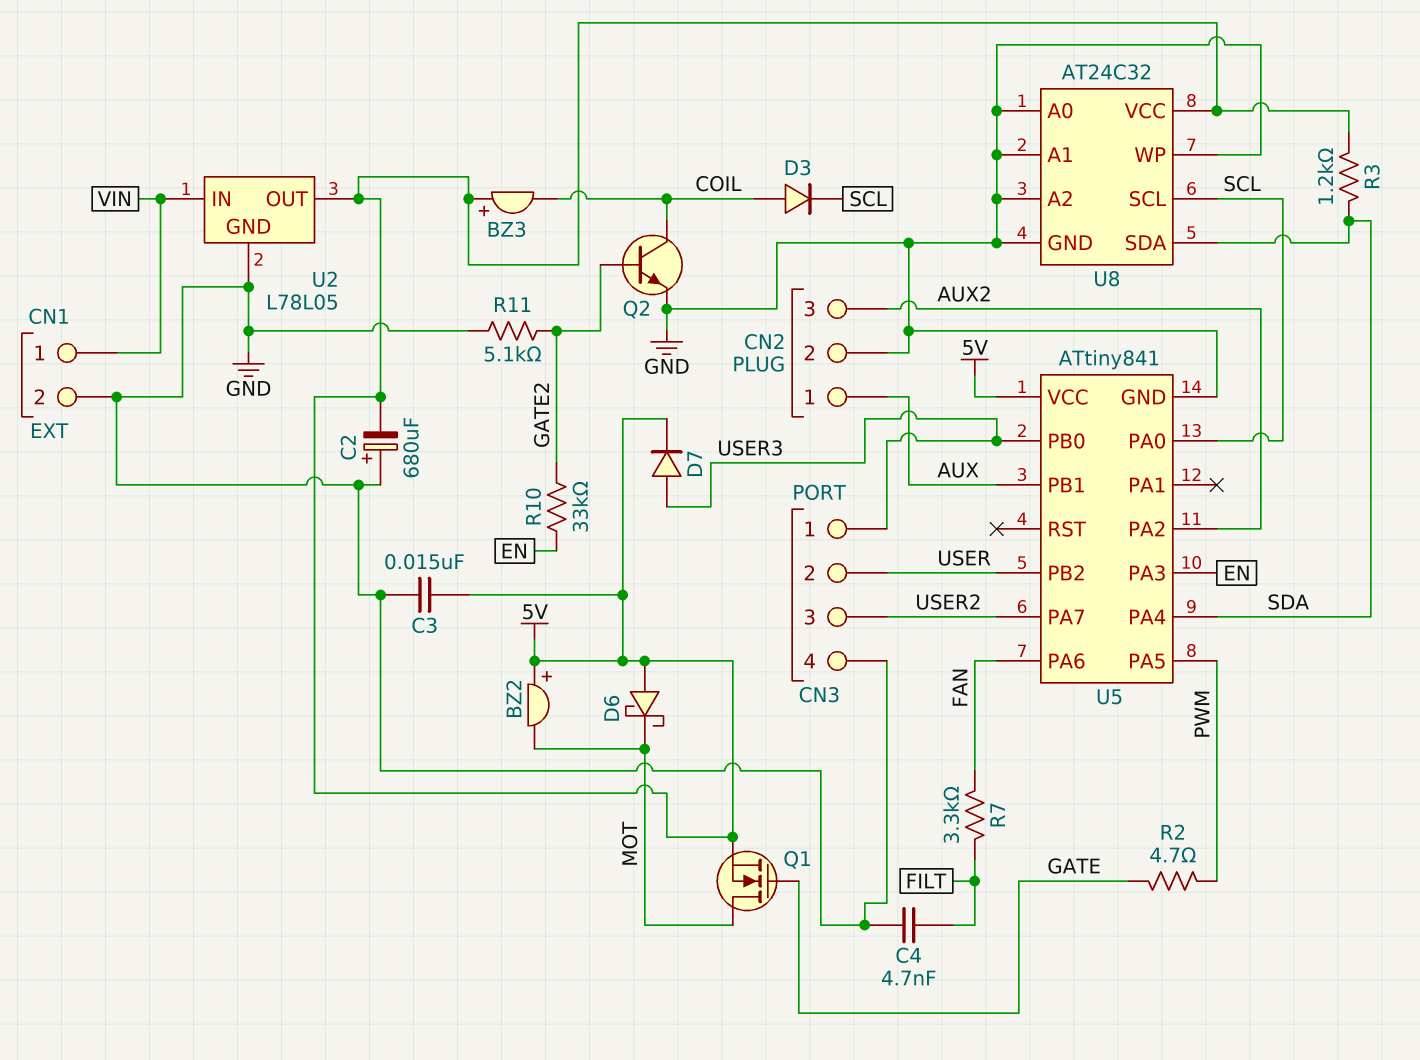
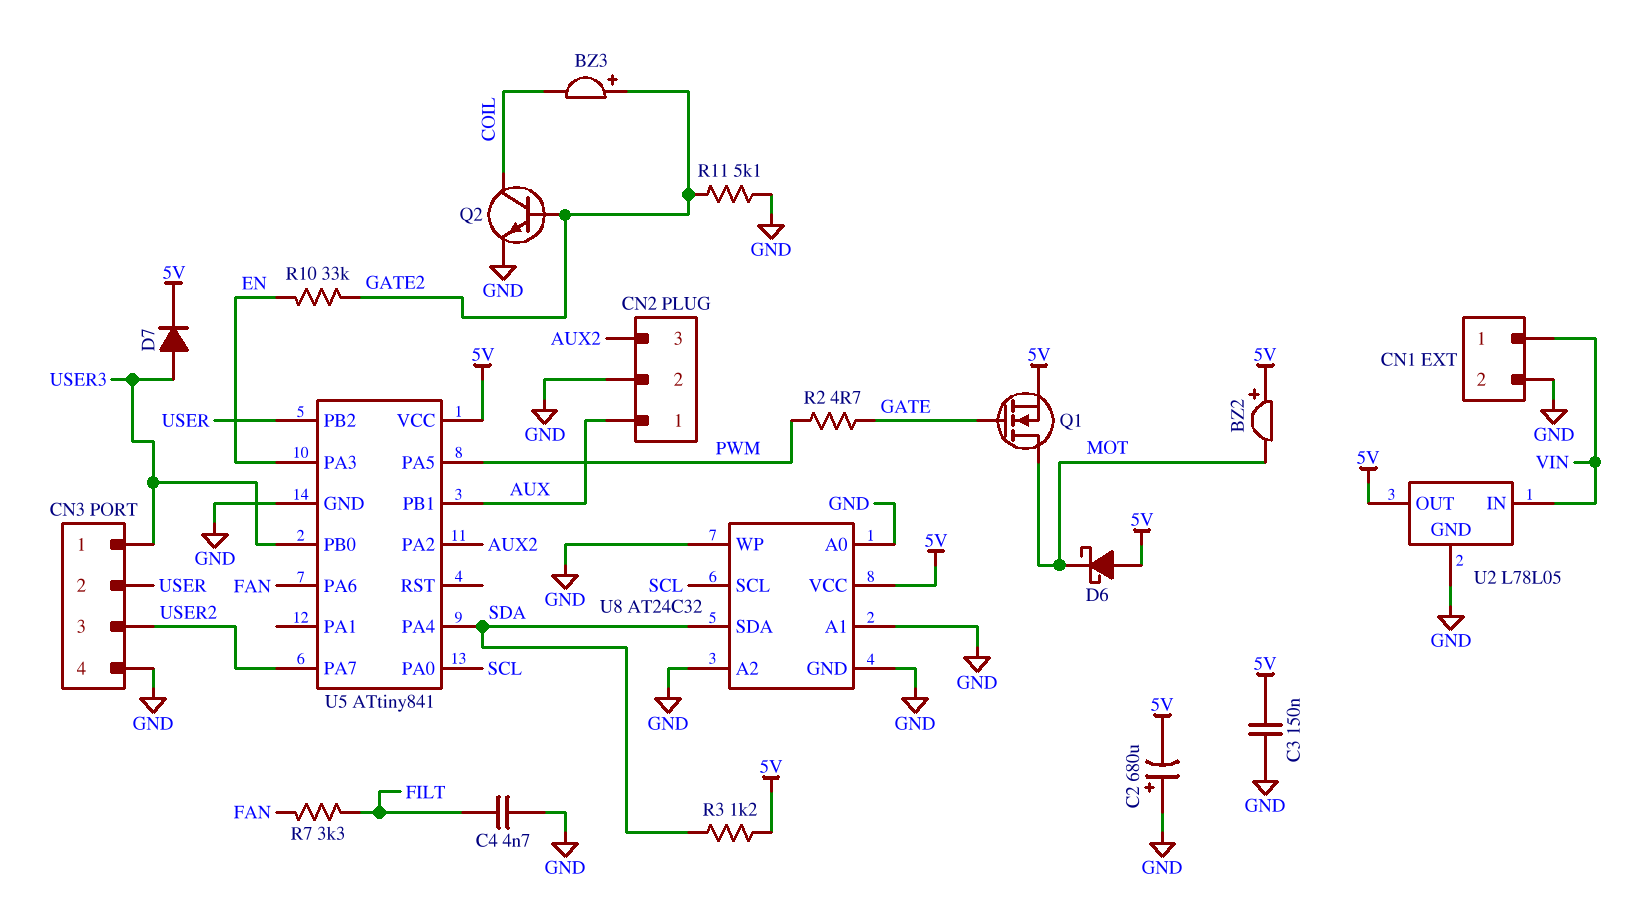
BZ3: buzzer (plus 5V, minus COIL) -> buzzer (plus GATE2, minus COIL)
C3: 15nF (5V, GND) -> 150nF (5V, GND)
D3: diode (A COIL, K SCL) -> none

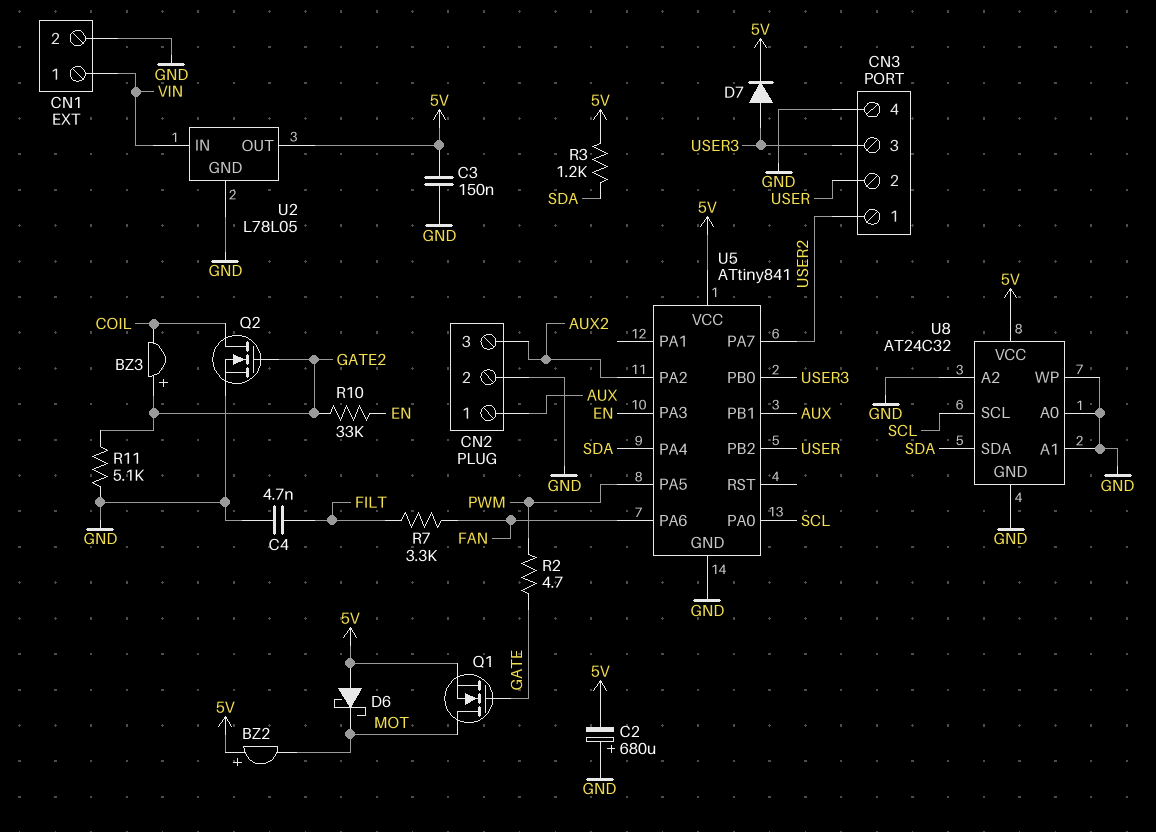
CN3 pin 1: USER3 -> USER2
CN3 pin 3: USER2 -> USER3
Q2: NPN (B GATE2, C COIL, E GND) -> NMOS (G GATE2, D COIL, S GND)

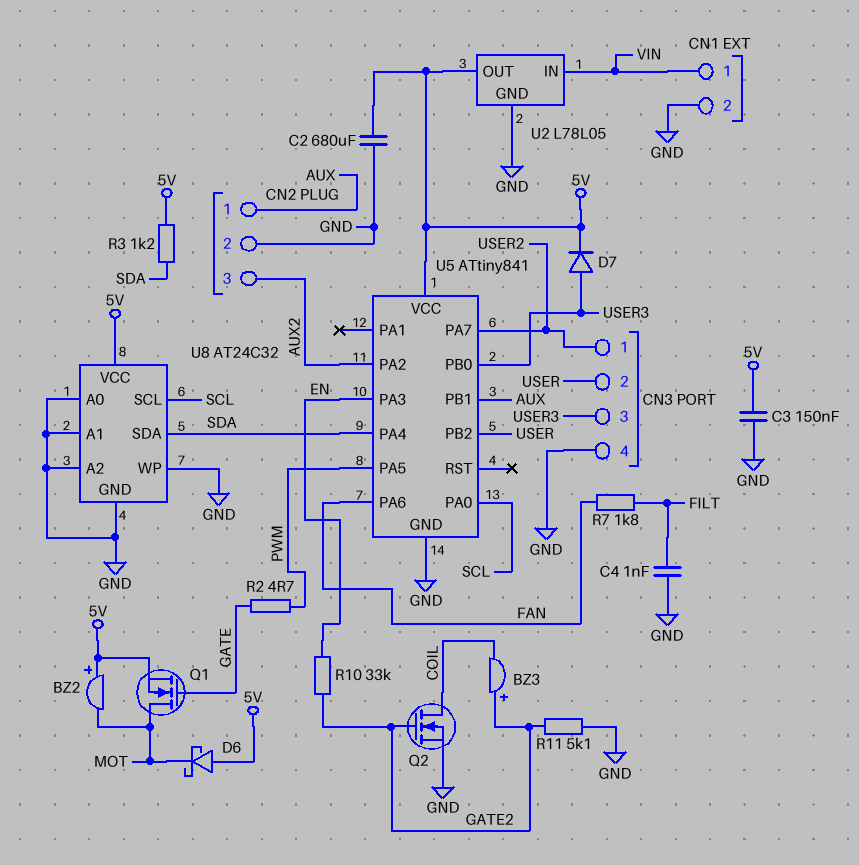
C2: 680uF (plus GND, minus 5V) -> 680uF (5V, GND)
C4: 4.7nF (FILT, GND) -> 1nF (FILT, GND)
R7: 3.3k (FAN, FILT) -> 1.8k (FAN, FILT)

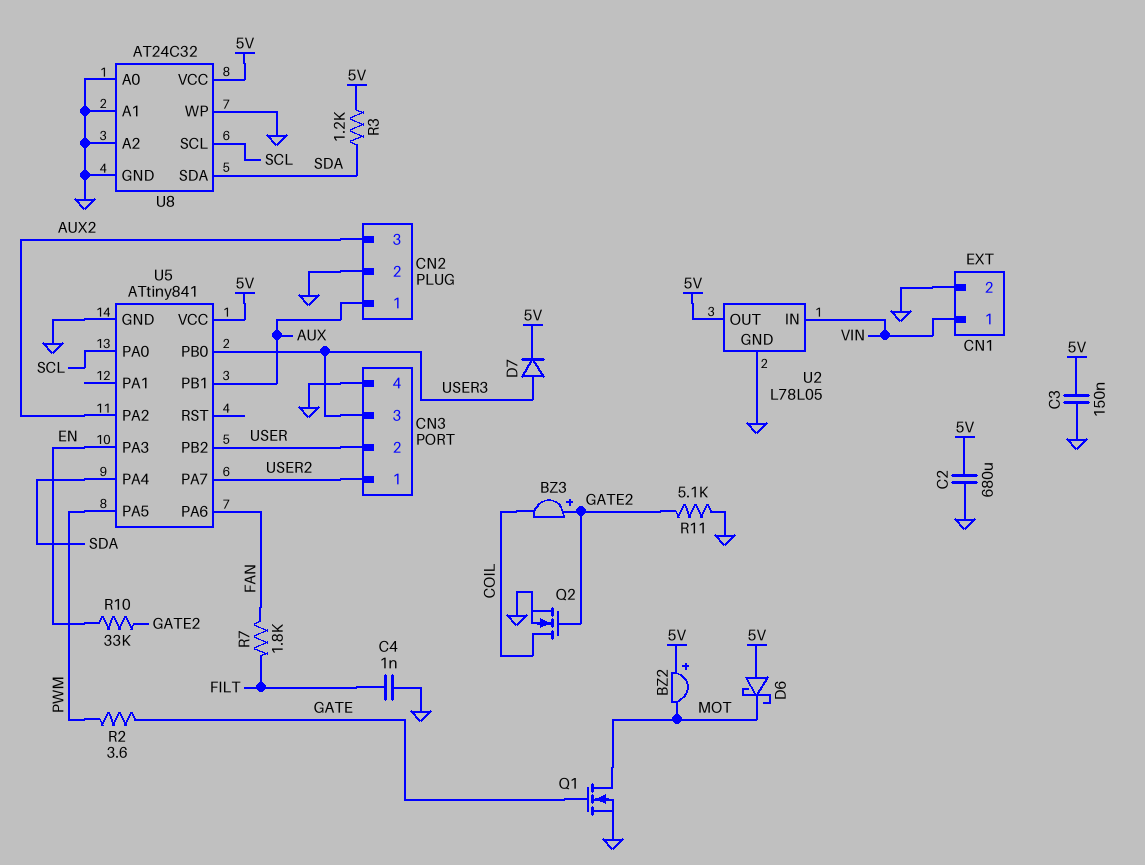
Q1: NMOS (G GATE, D MOT, S 5V) -> NMOS (G GATE, D MOT, S GND)
R2: 4.7 (GATE, PWM) -> 3.6 (GATE, PWM)

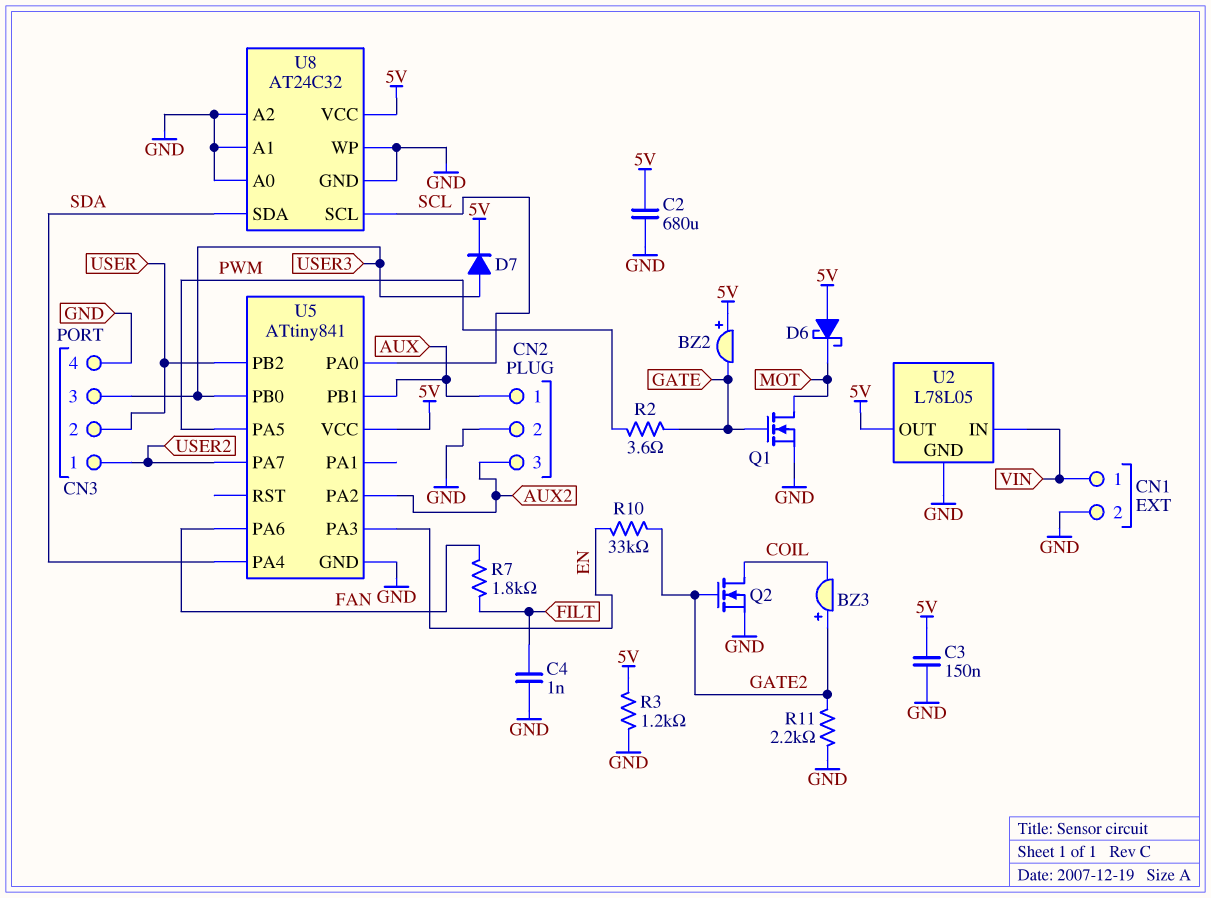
BZ2: buzzer (plus 5V, minus MOT) -> buzzer (plus 5V, minus GATE)
R3: 1.2k (5V, SDA) -> 1.2k (5V, GND)
R11: 5.1k (GATE2, GND) -> 2.2k (GATE2, GND)

